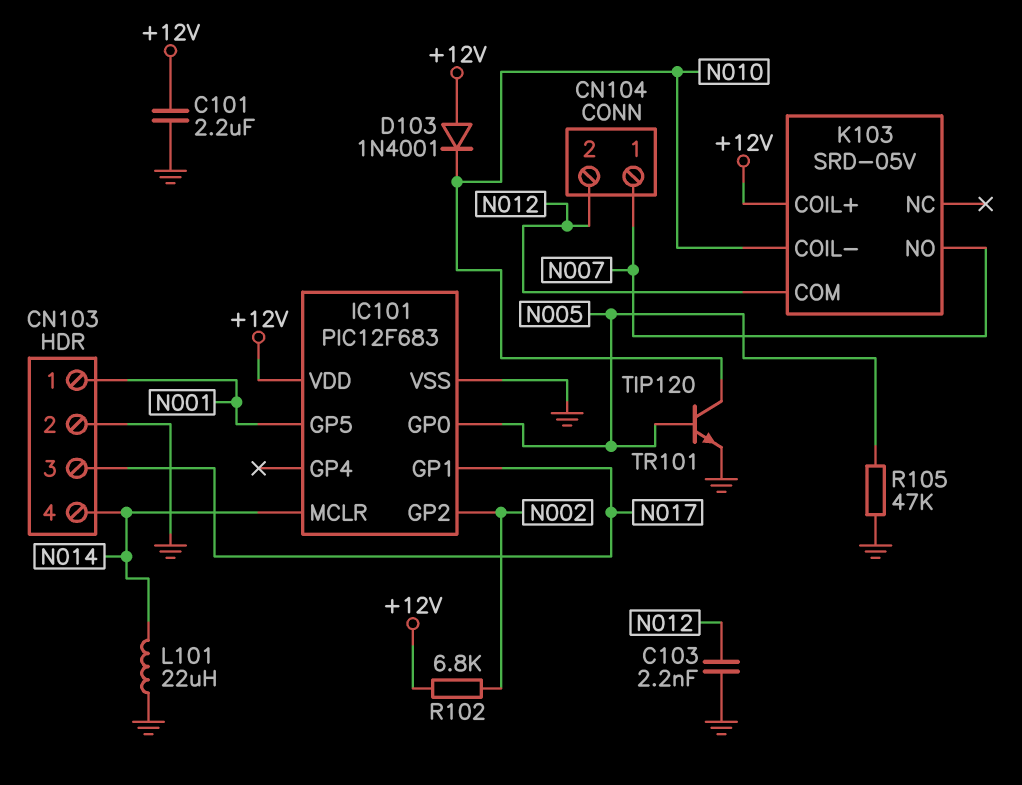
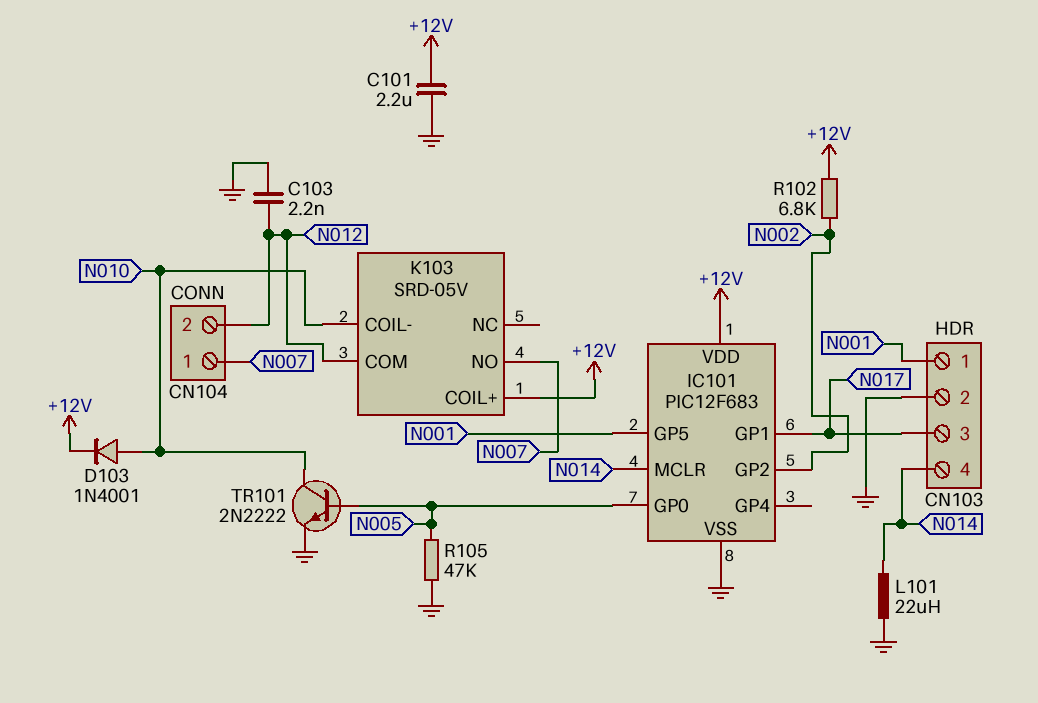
D103: diode 1N4001 (A +12V, K N010) -> diode 1N4001 (A N010, K +12V)
TR101: NPN TIP120 (B N005, C N010, E GND) -> NPN 2N2222 (B N005, C N010, E GND)

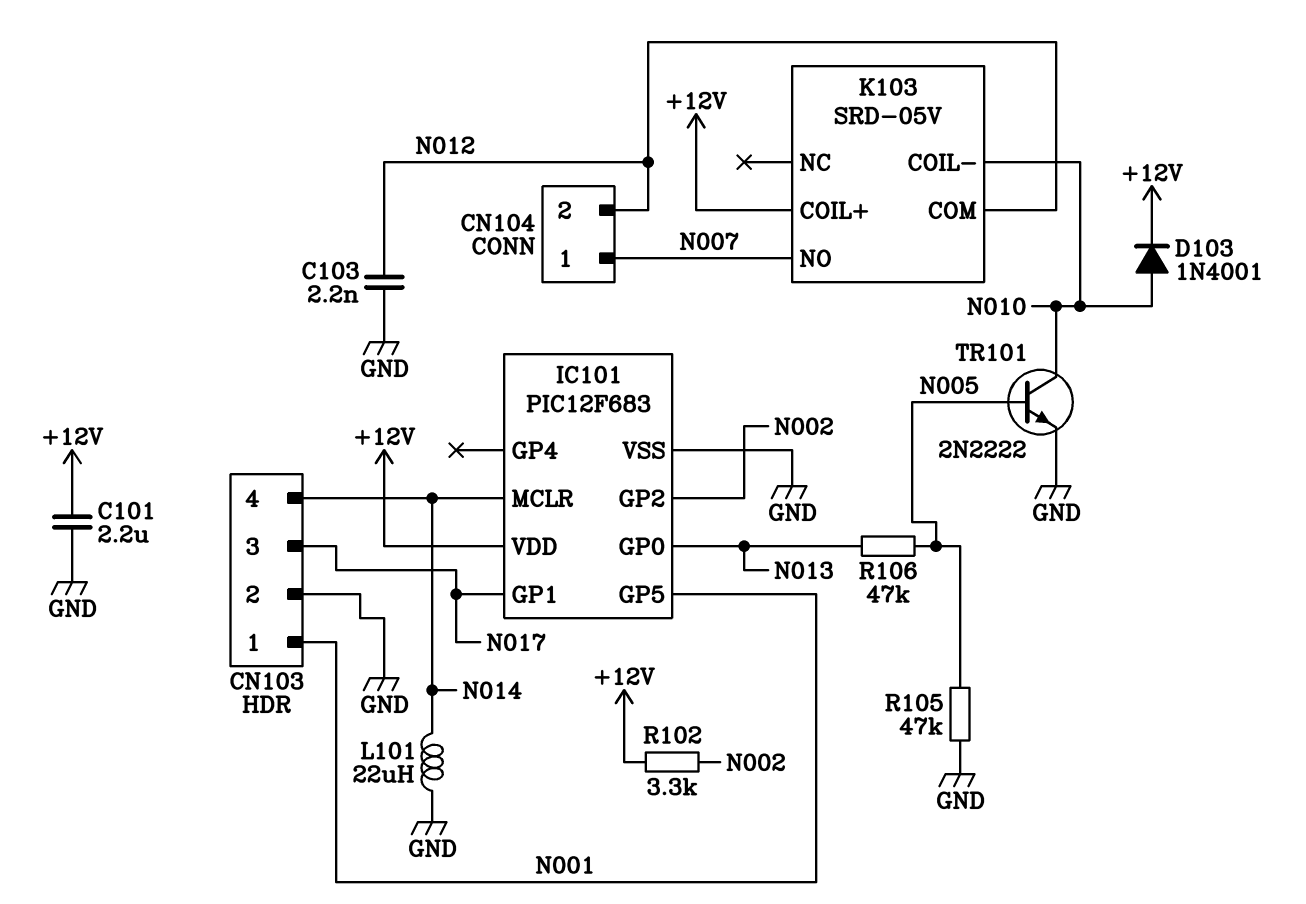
IC101 pin GP0: N005 -> N013
R102: 6.8k (+12V, N002) -> 3.3k (+12V, N002)
R106: none -> 47k (N005, N013)

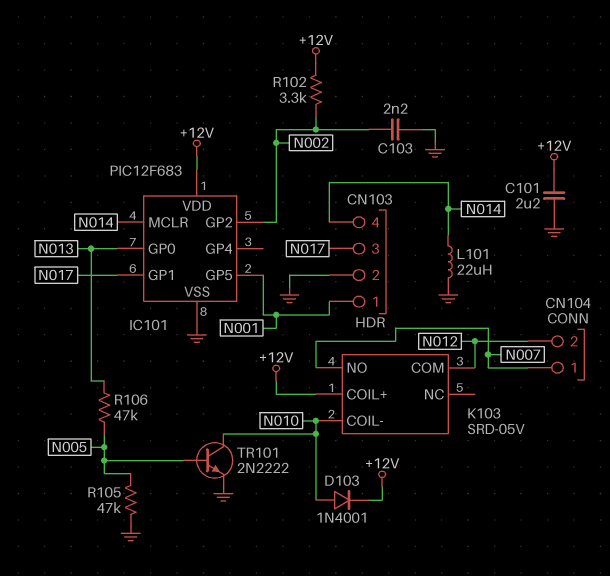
C103: 2.2nF (GND, N012) -> 2.2nF (GND, N002)

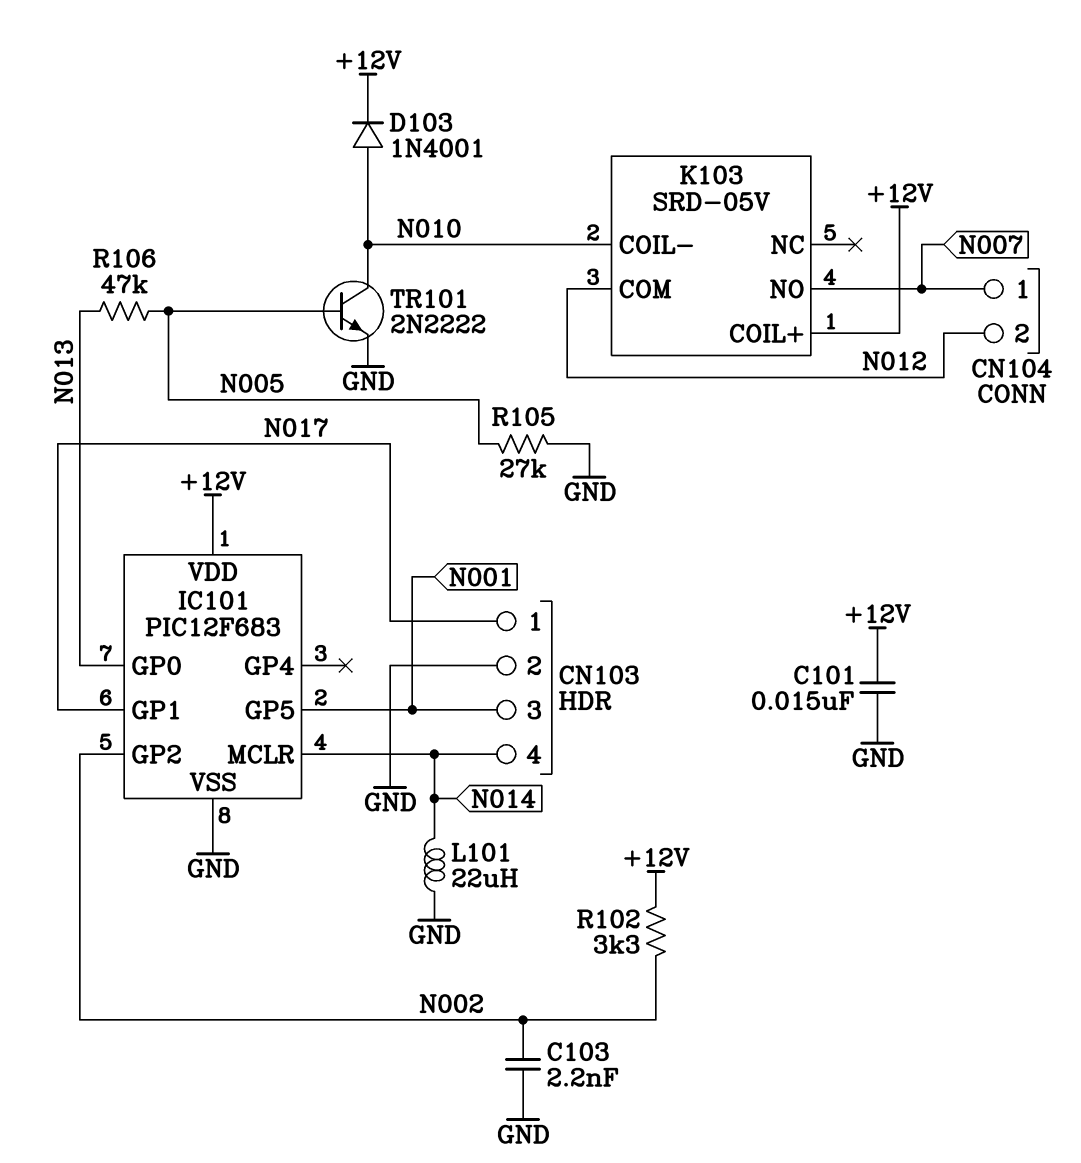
C101: 2.2uF (+12V, GND) -> 15nF (+12V, GND)
CN103 pin 1: N001 -> N017
CN103 pin 3: N017 -> N001
R105: 47k (GND, N005) -> 27k (GND, N005)

